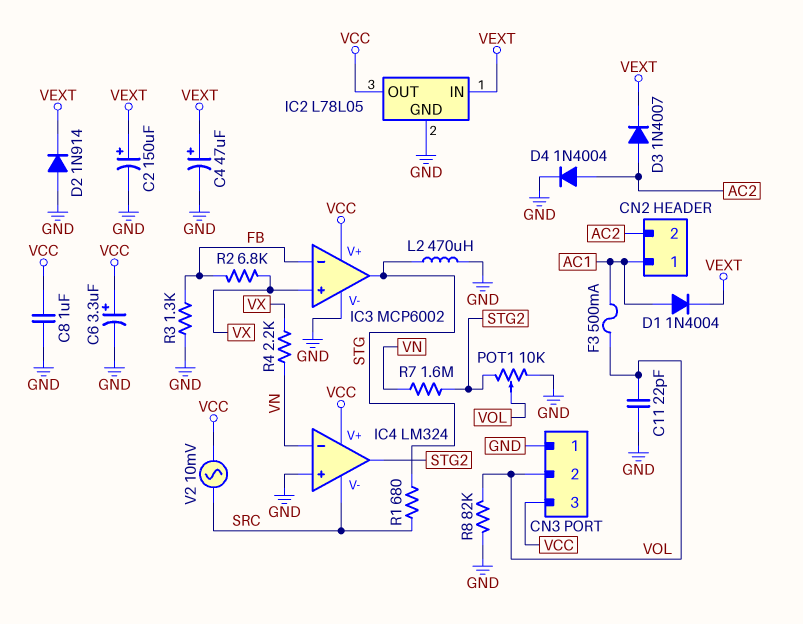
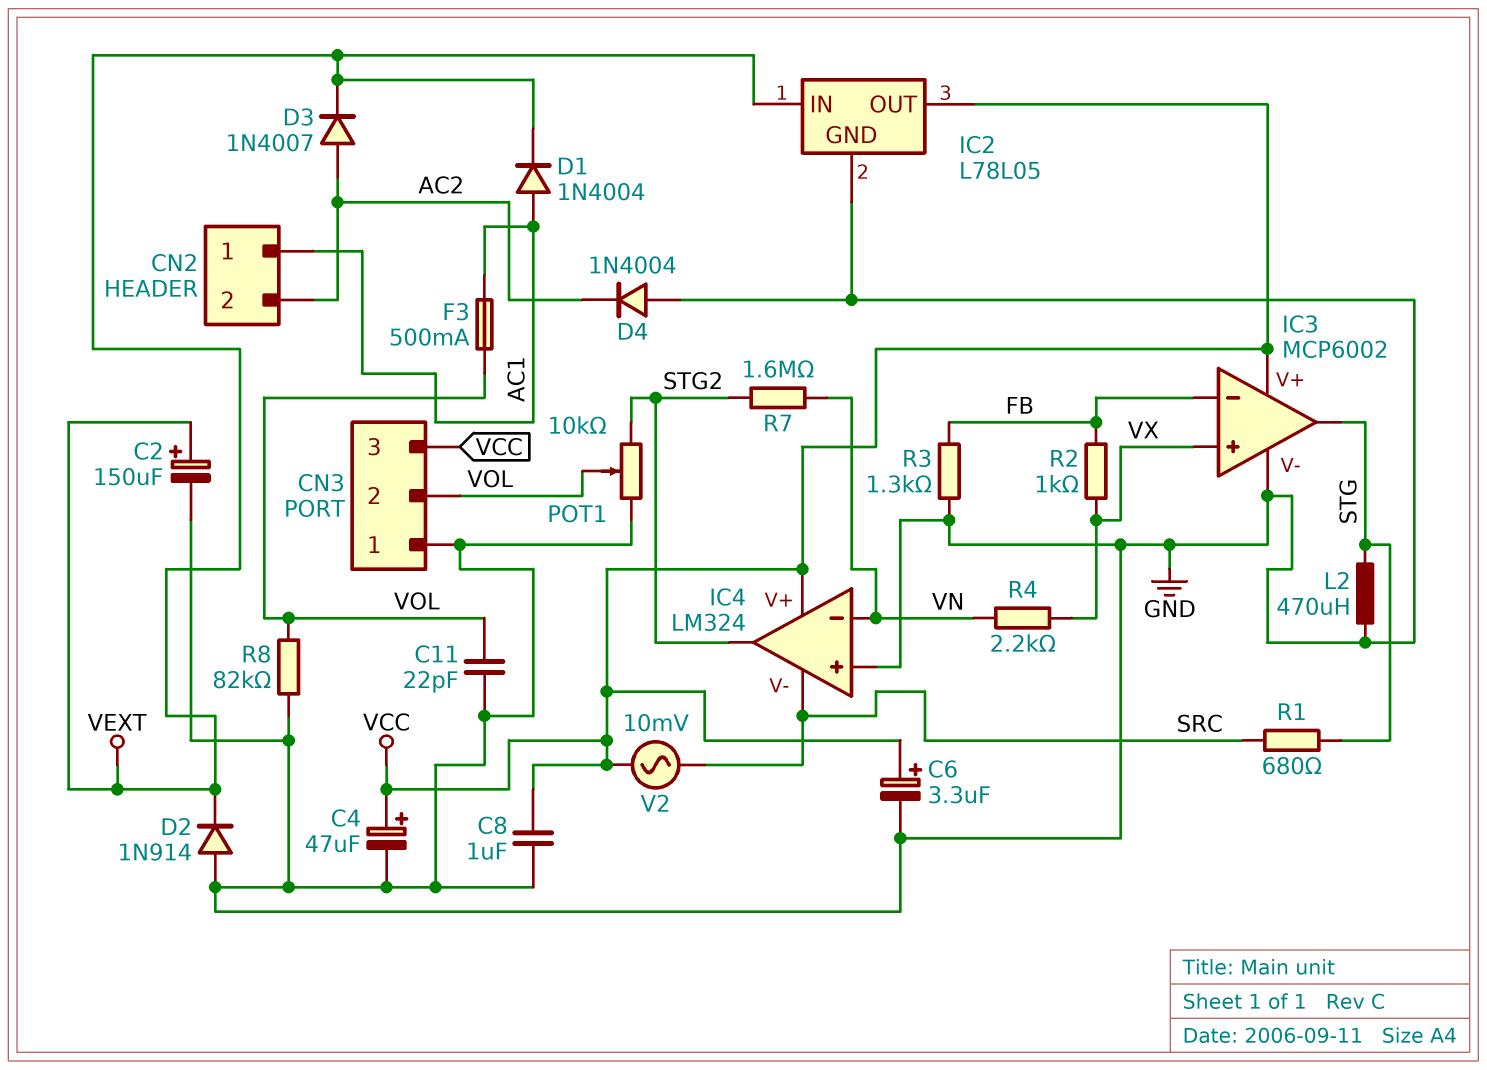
C4: 47uF (plus VEXT, minus GND) -> 47uF (plus VCC, minus GND)
D4: diode 1N4004 (A AC2, K GND) -> diode 1N4004 (A GND, K AC2)
R2: 6.8k (FB, VX) -> 1k (FB, VX)

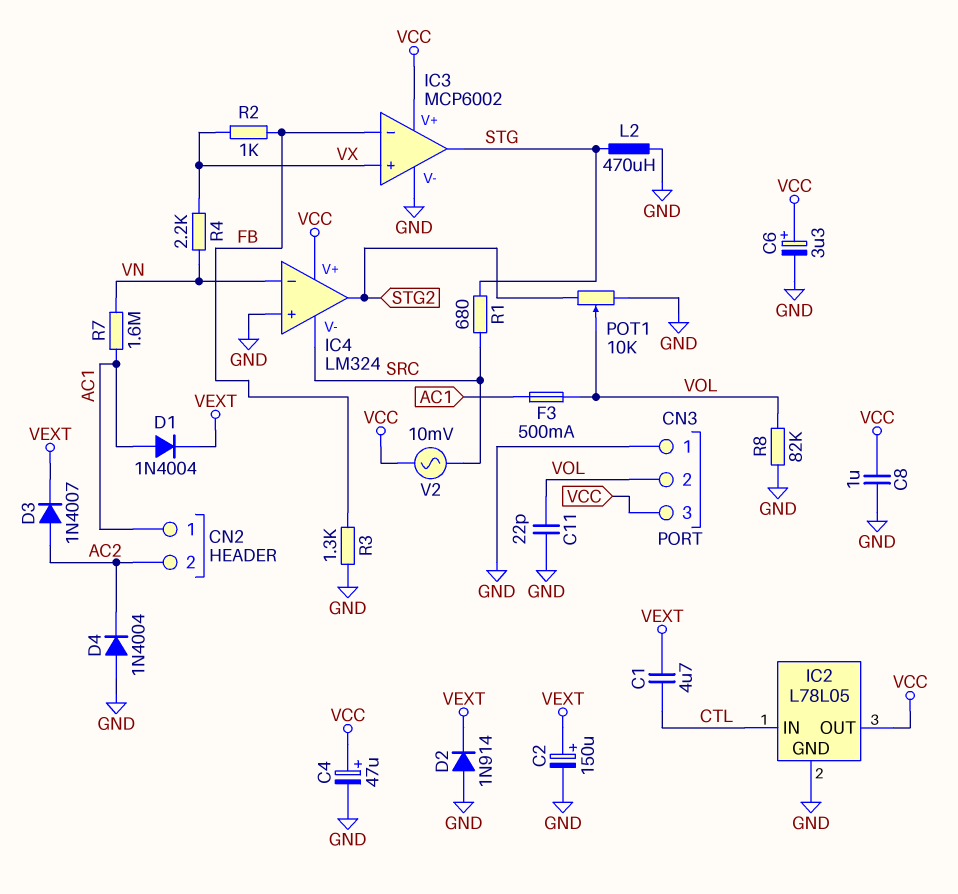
C1: none -> 4.7uF (CTL, VEXT)
IC2 pin IN: VEXT -> CTL
R7: 1.6M (STG2, VN) -> 1.6M (AC1, VN)

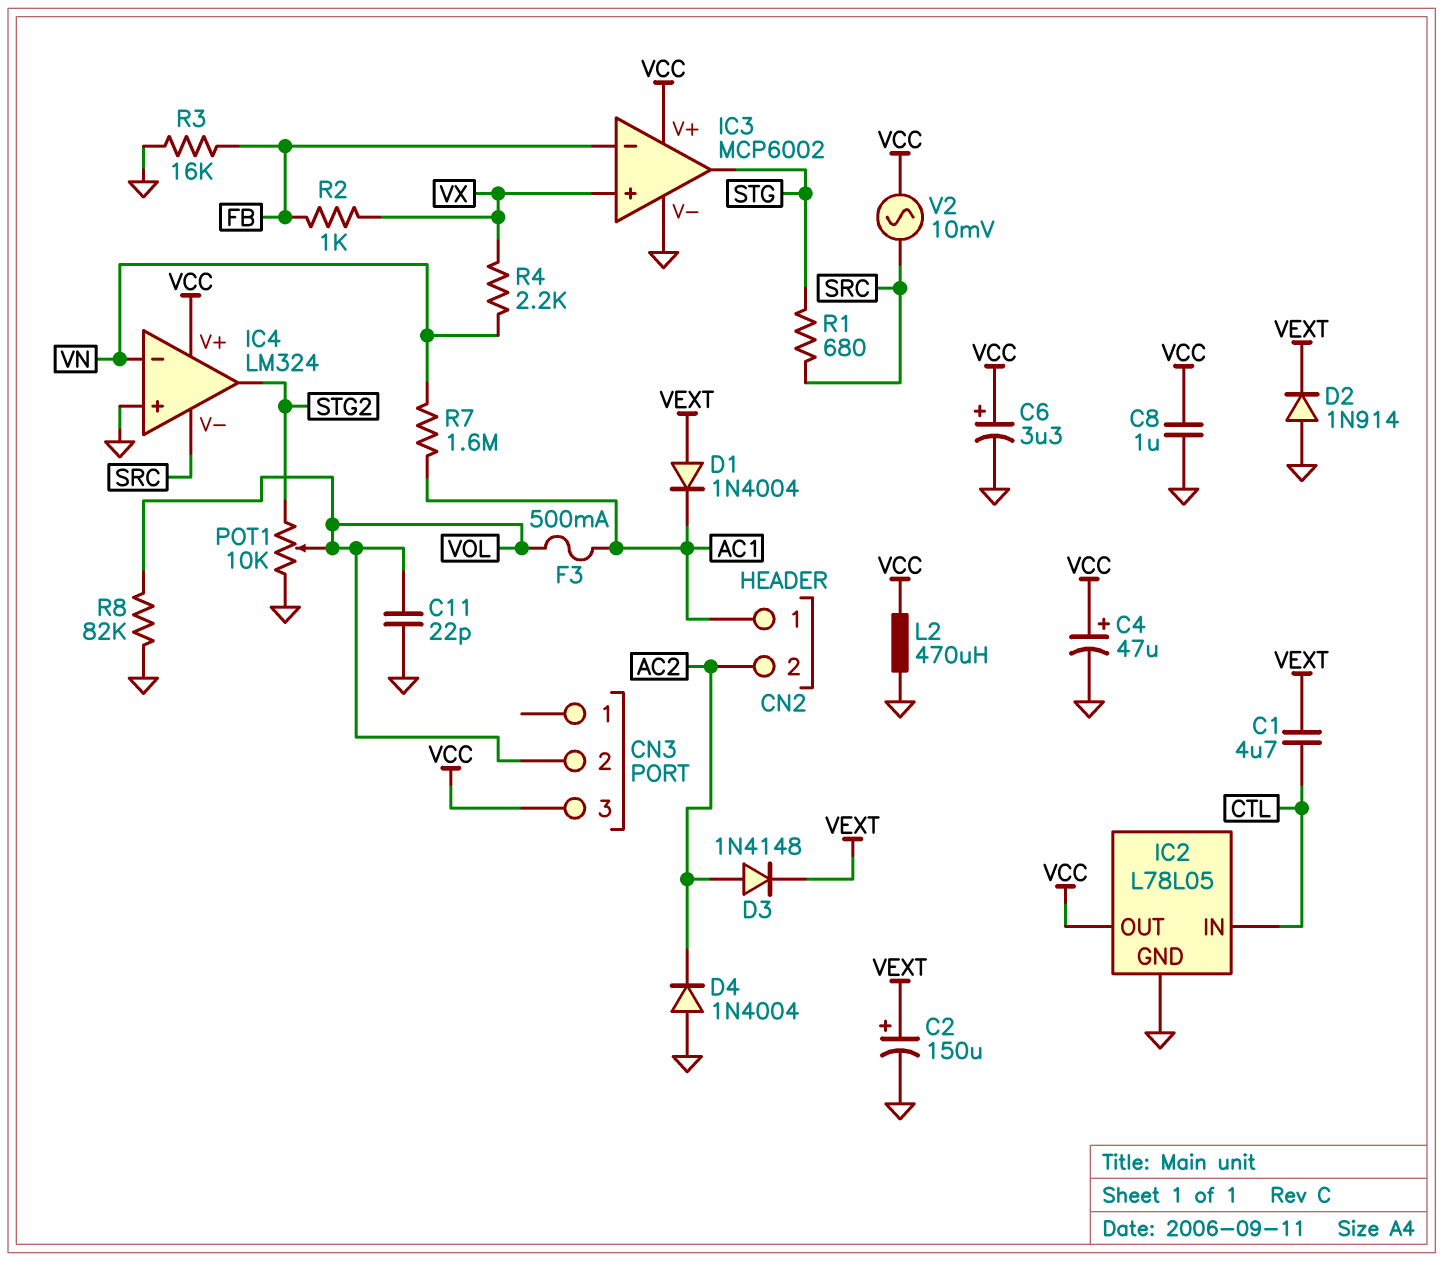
CN3 pin 1: GND -> none
D1: diode 1N4004 (A AC1, K VEXT) -> diode 1N4004 (A VEXT, K AC1)
D3: diode 1N4007 (A AC2, K VEXT) -> diode 1N4148 (A AC2, K VEXT)
L2: 470uH (GND, STG) -> 470uH (GND, VCC)
R3: 1.3k (FB, GND) -> 16k (FB, GND)

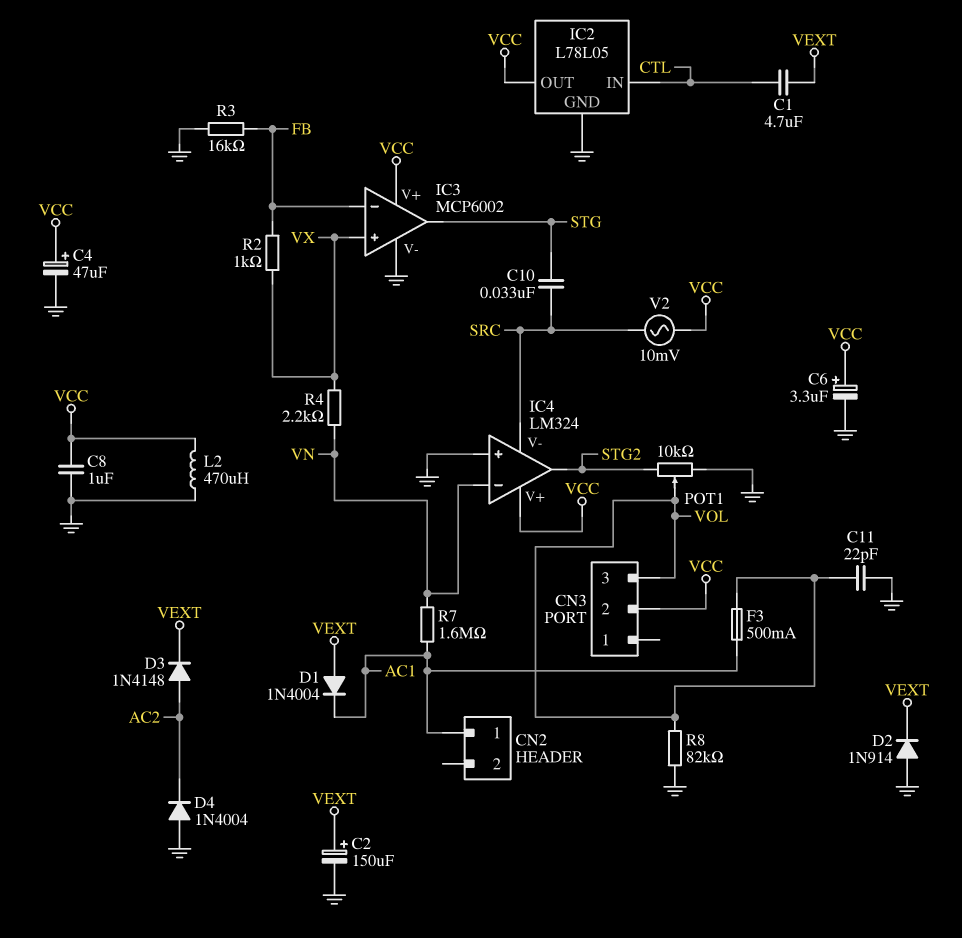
C10: none -> 33nF (SRC, STG)
CN2 pin 2: AC2 -> none
CN3 pin 2: VOL -> VCC
CN3 pin 3: VCC -> VOL
R1: 680 (SRC, STG) -> none

